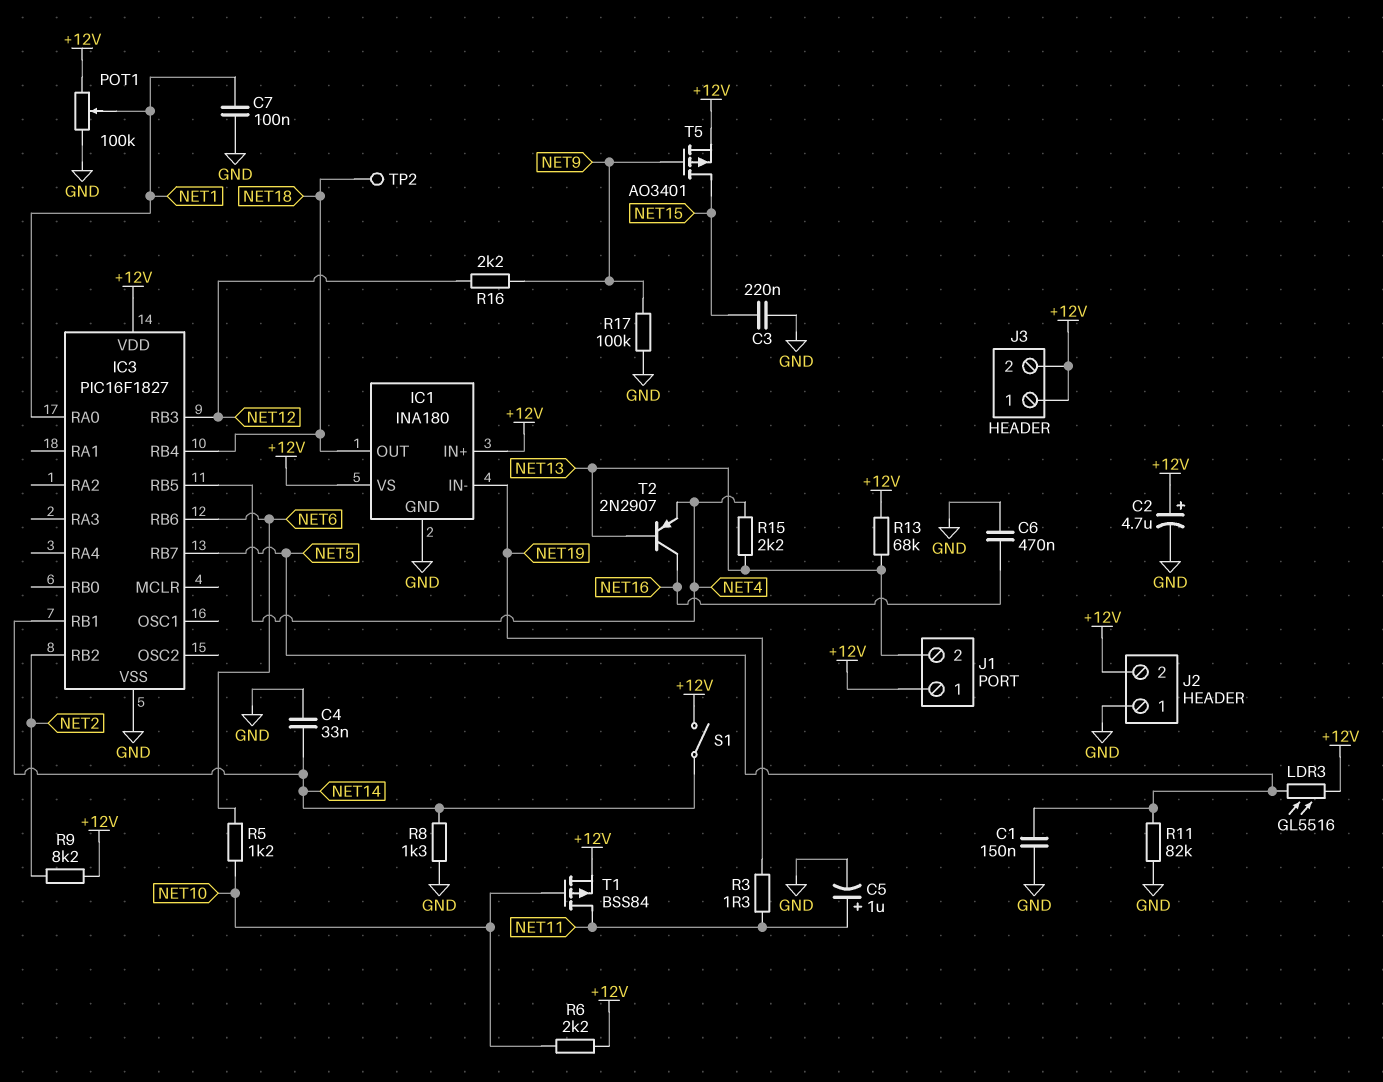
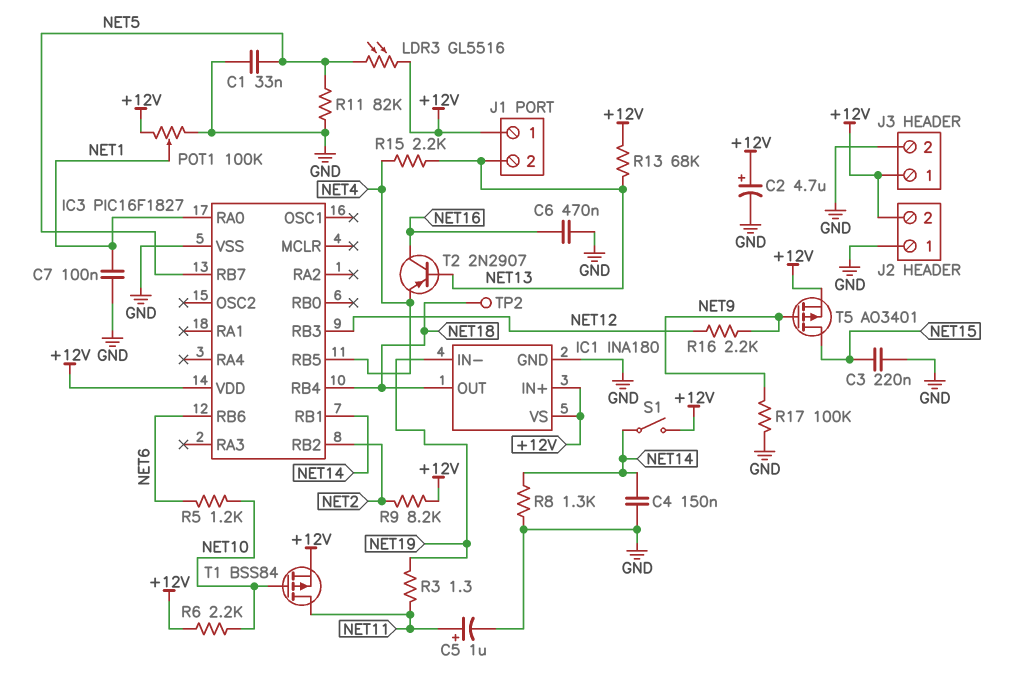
C1: 150nF (GND, NET5) -> 33nF (GND, NET5)
C4: 33nF (GND, NET14) -> 150nF (GND, NET14)
J3 pin 2: +12V -> GND

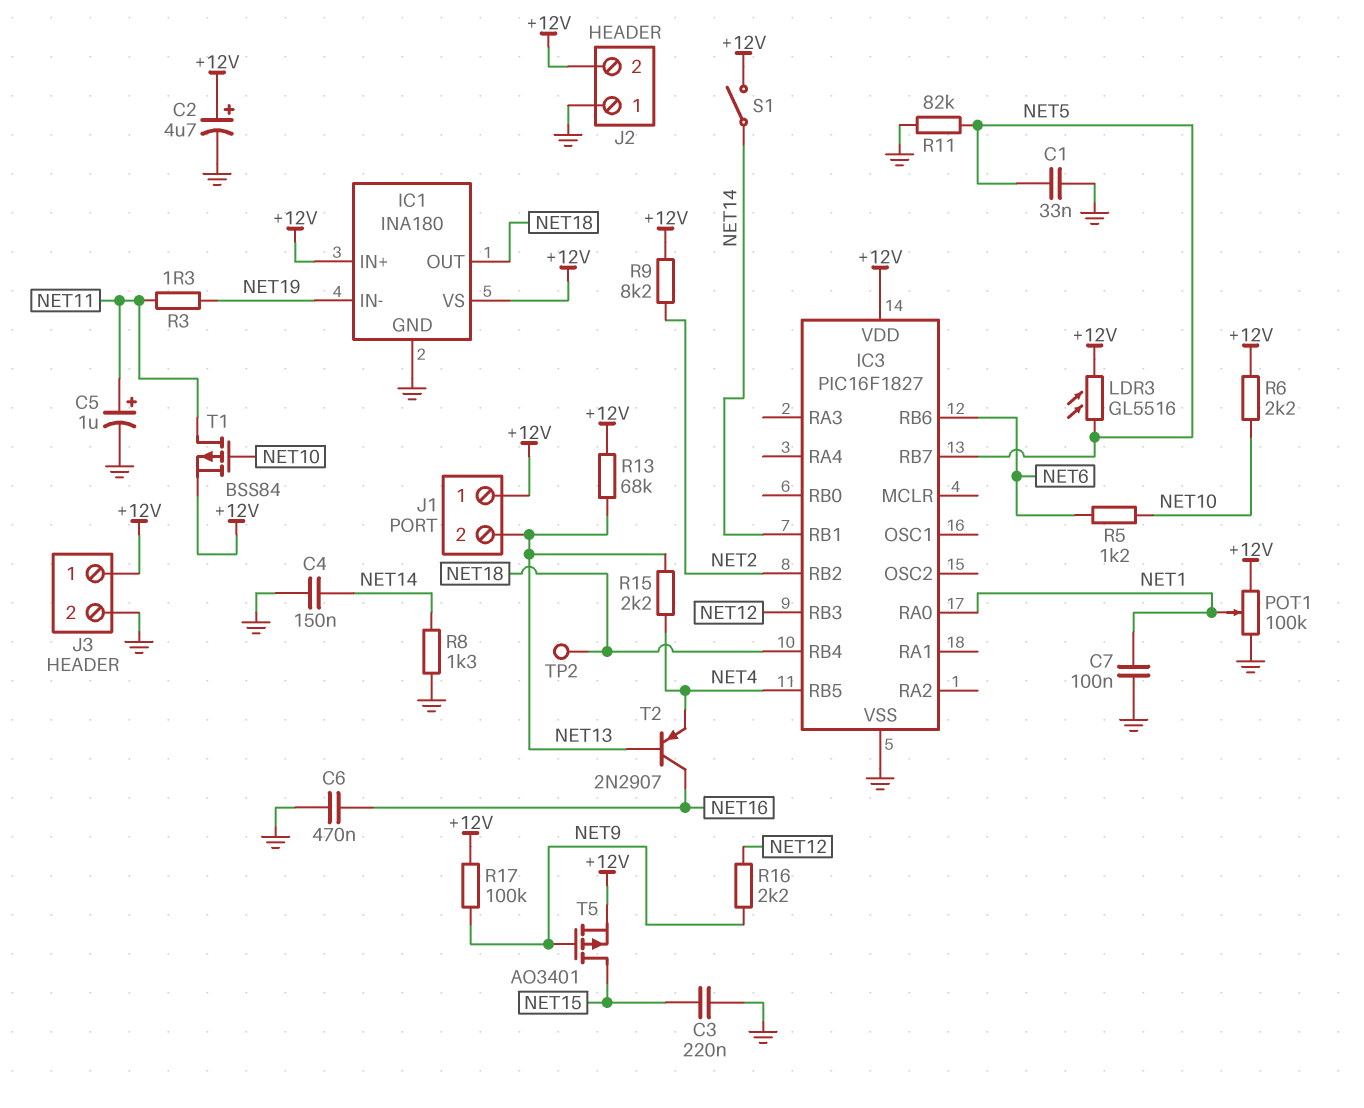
R17: 100k (GND, NET9) -> 100k (+12V, NET9)

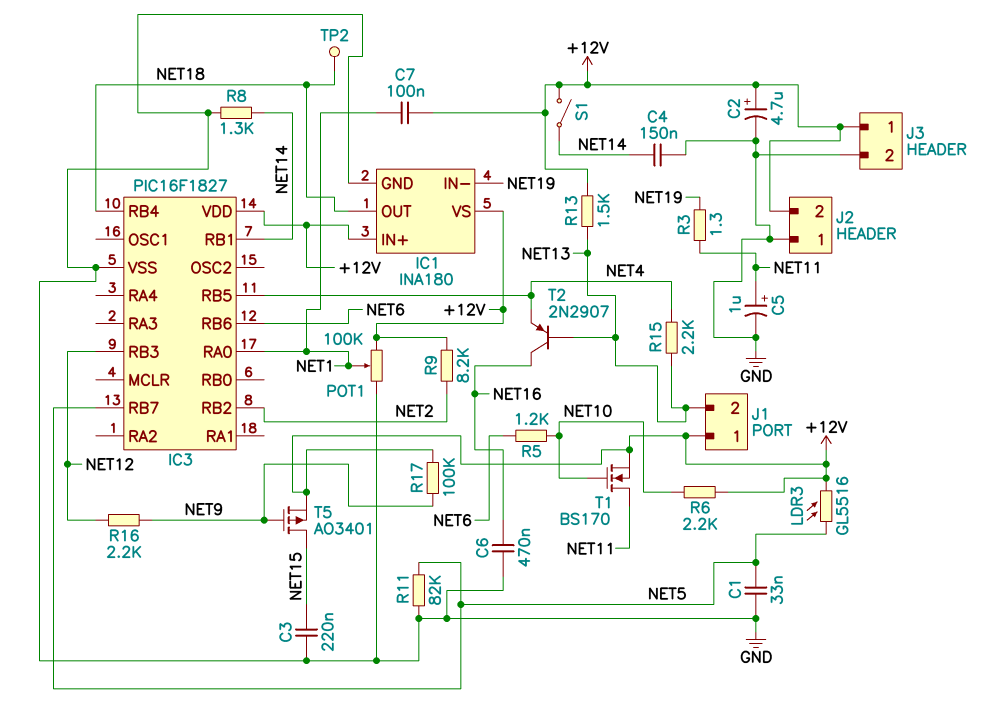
C7: 100nF (GND, NET1) -> 100nF (+12V, NET1)
R13: 68k (+12V, NET13) -> 1.5k (+12V, NET13)
T1: PMOS BSS84 (G NET10, D NET11, S +12V) -> NMOS BS170 (G NET10, D NET11, S +12V)

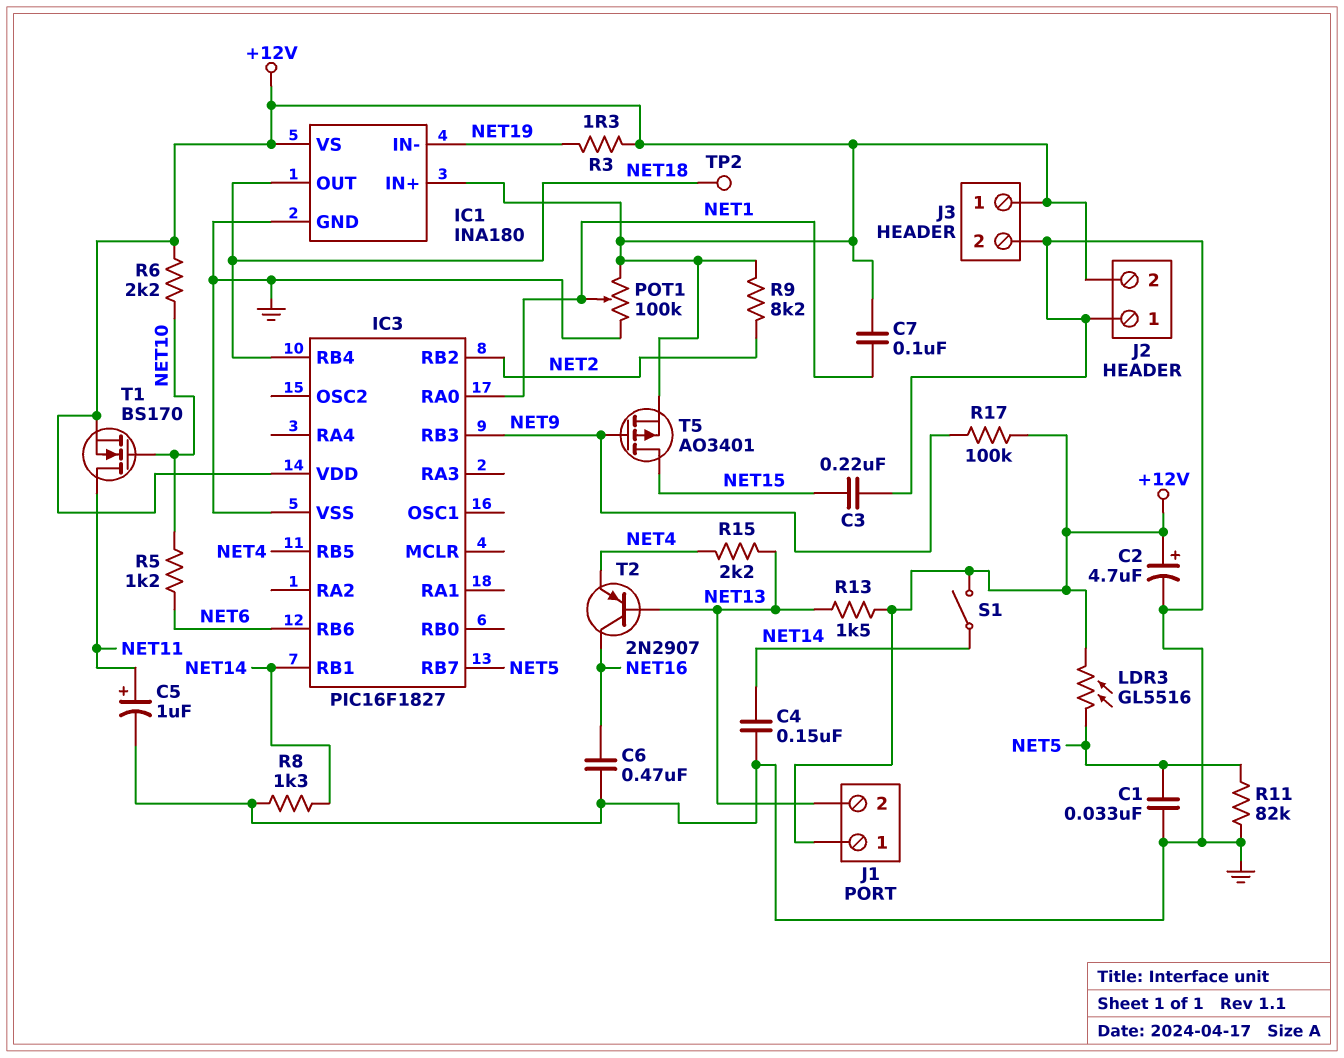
IC3 pin RB3: NET12 -> NET9
R3: 1.3 (NET11, NET19) -> 1.3 (+12V, NET19)
R16: 2.2k (NET9, NET12) -> none

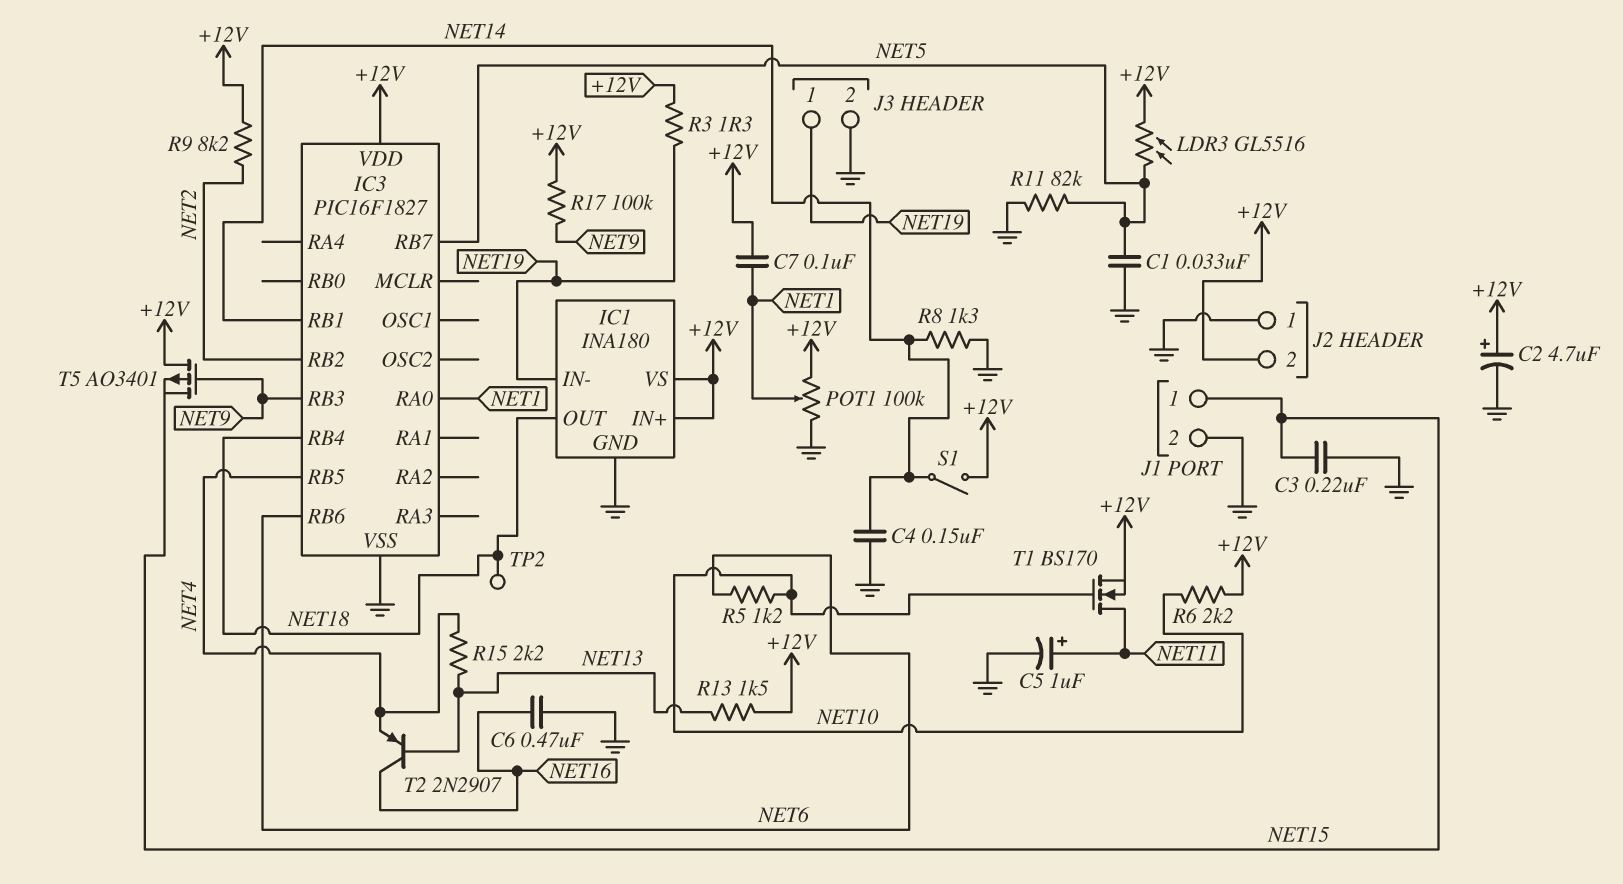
J1 pin 1: +12V -> NET15
J1 pin 2: NET13 -> GND
J3 pin 1: +12V -> NET19
T5: PMOS AO3401 (G NET9, D NET15, S +12V) -> PMOS AO3401 (G NET9, D +12V, S NET15)

